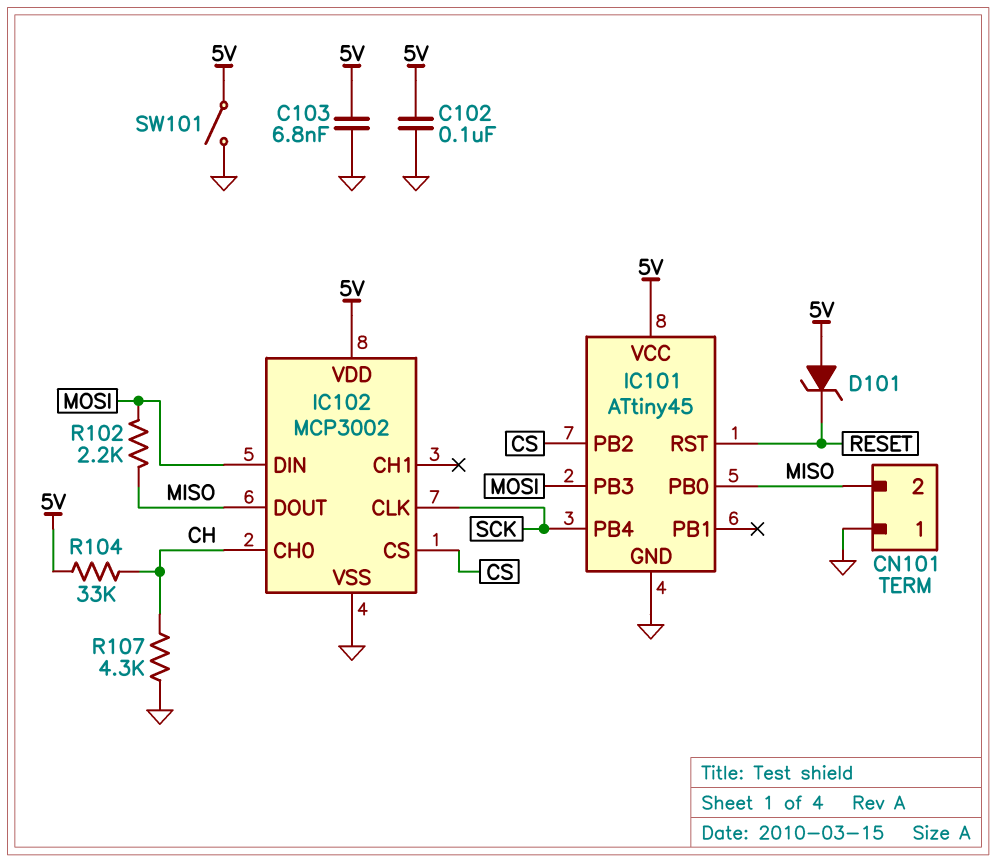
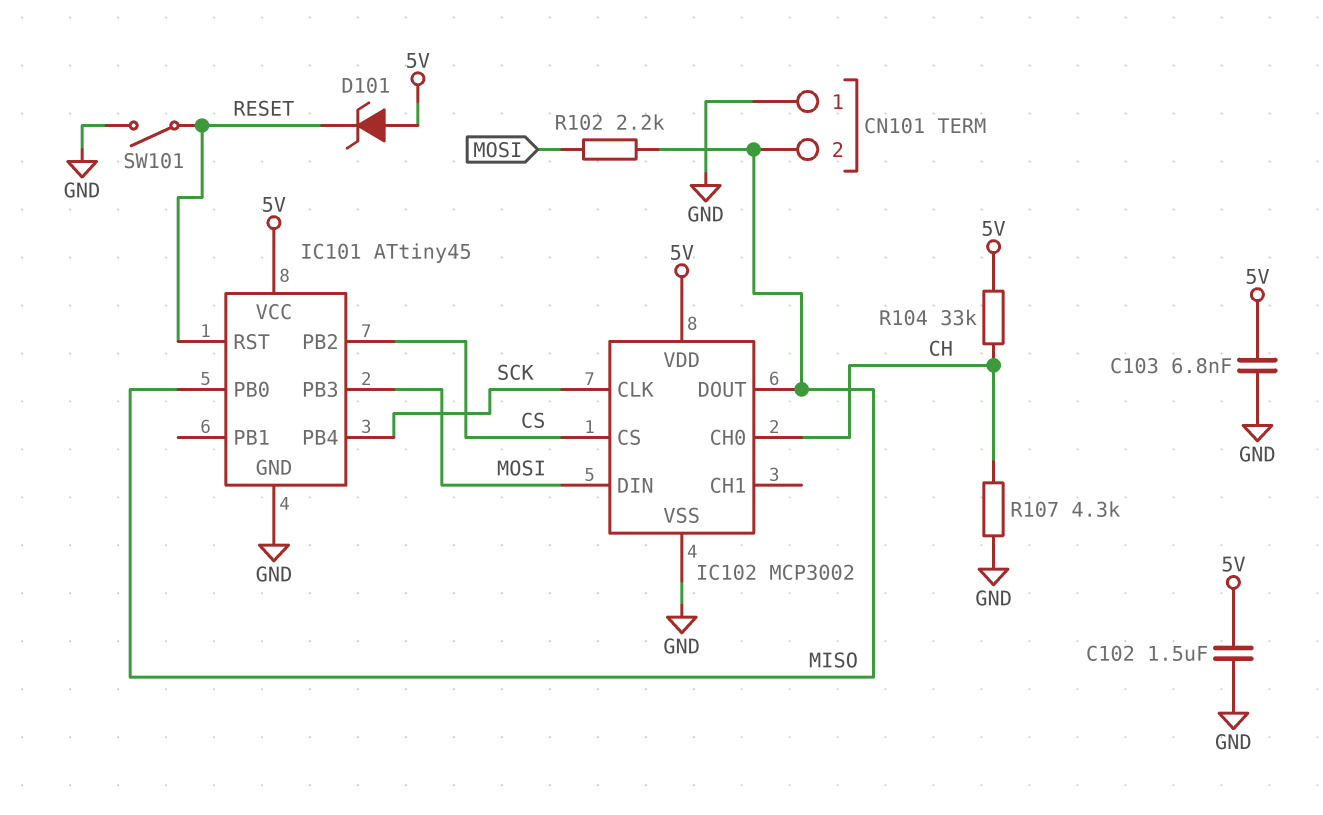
C102: 100nF (5V, GND) -> 1.5uF (5V, GND)
SW101: switch (5V, GND) -> switch (GND, RESET)

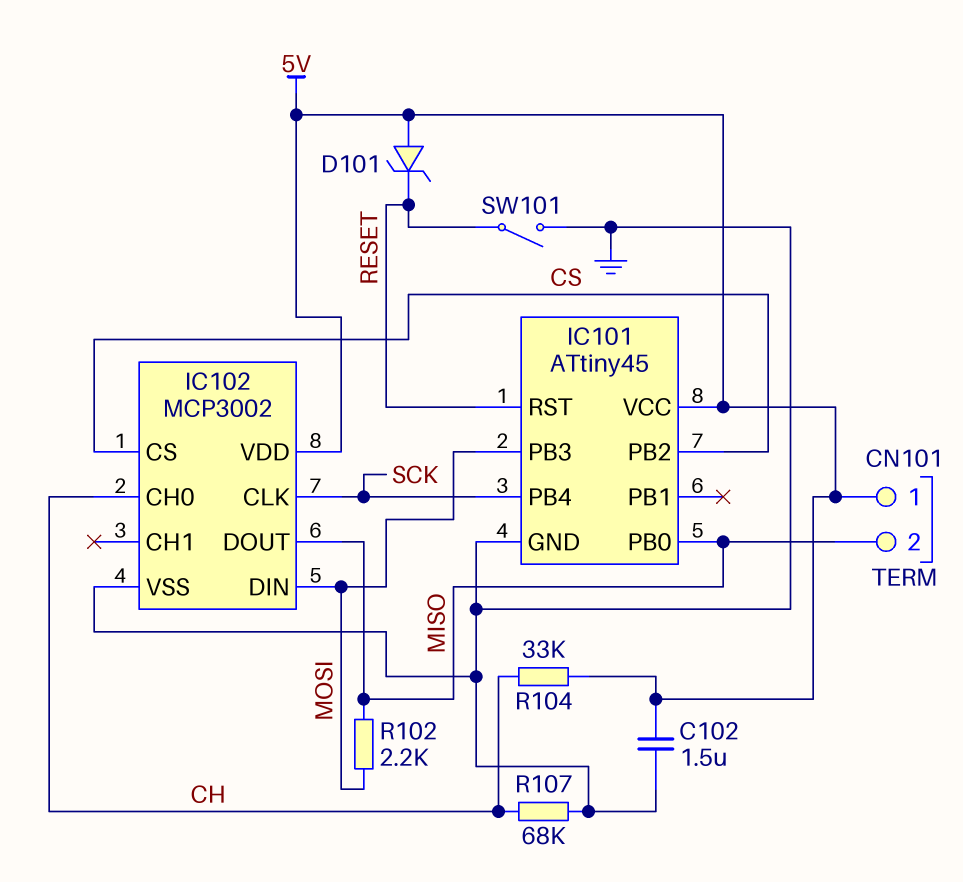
C103: 6.8nF (5V, GND) -> none
CN101 pin 1: GND -> 5V
R107: 4.3k (CH, GND) -> 68k (CH, GND)

